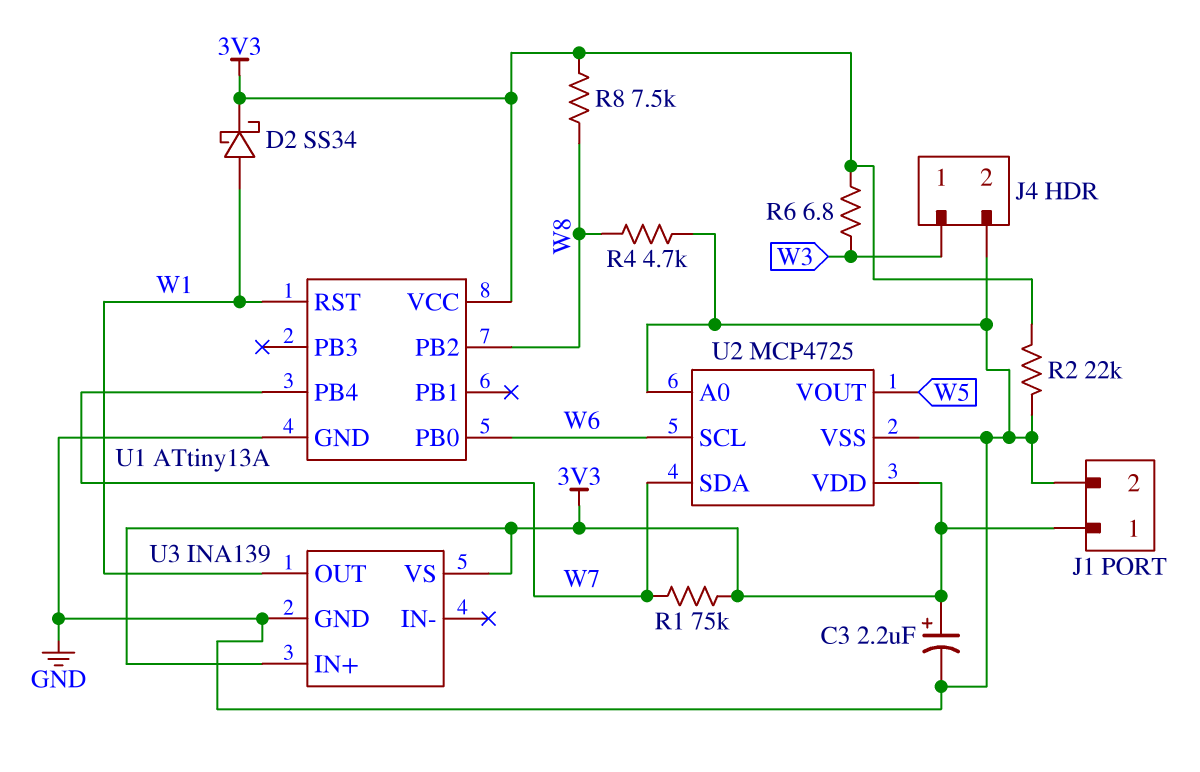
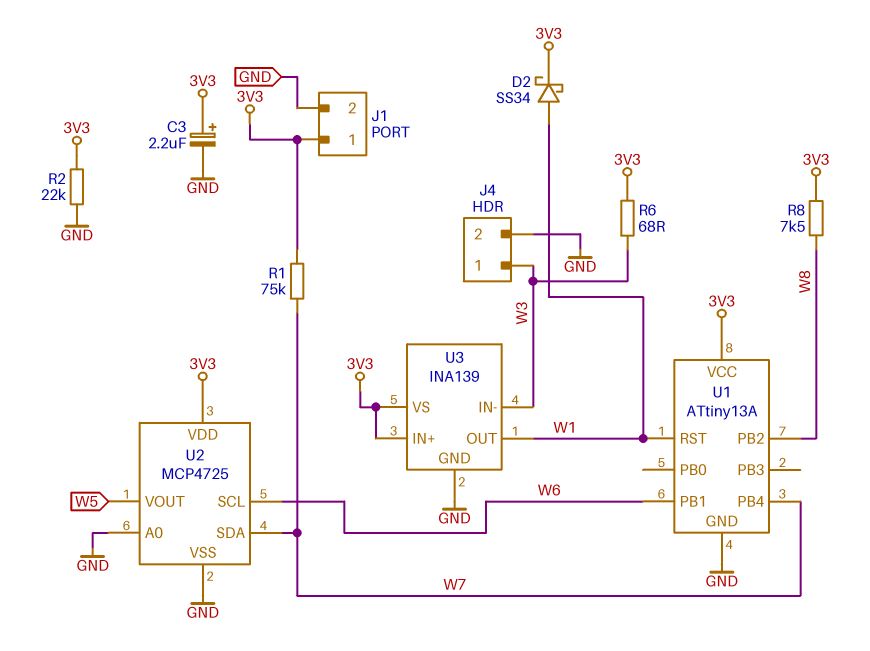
R4: 4.7k (GND, W8) -> none
R6: 6.8 (3V3, W3) -> 68 (3V3, W3)
U1 pin PB0: W6 -> none
U1 pin PB1: none -> W6
U3 pin IN-: none -> W3

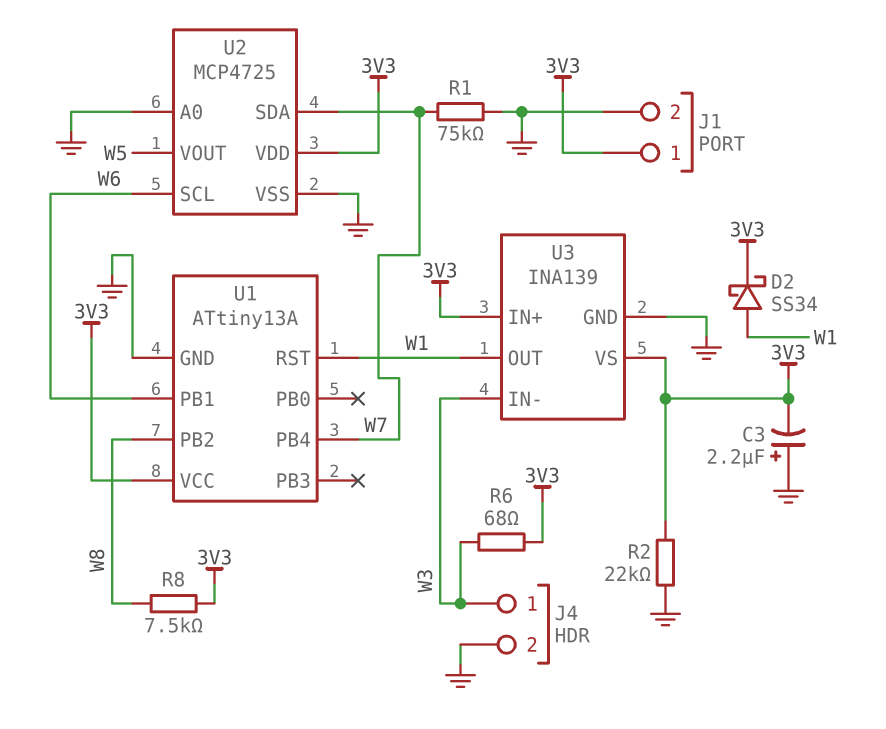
C3: 2.2uF (plus 3V3, minus GND) -> 2.2uF (plus GND, minus 3V3)
R1: 75k (3V3, W7) -> 75k (GND, W7)

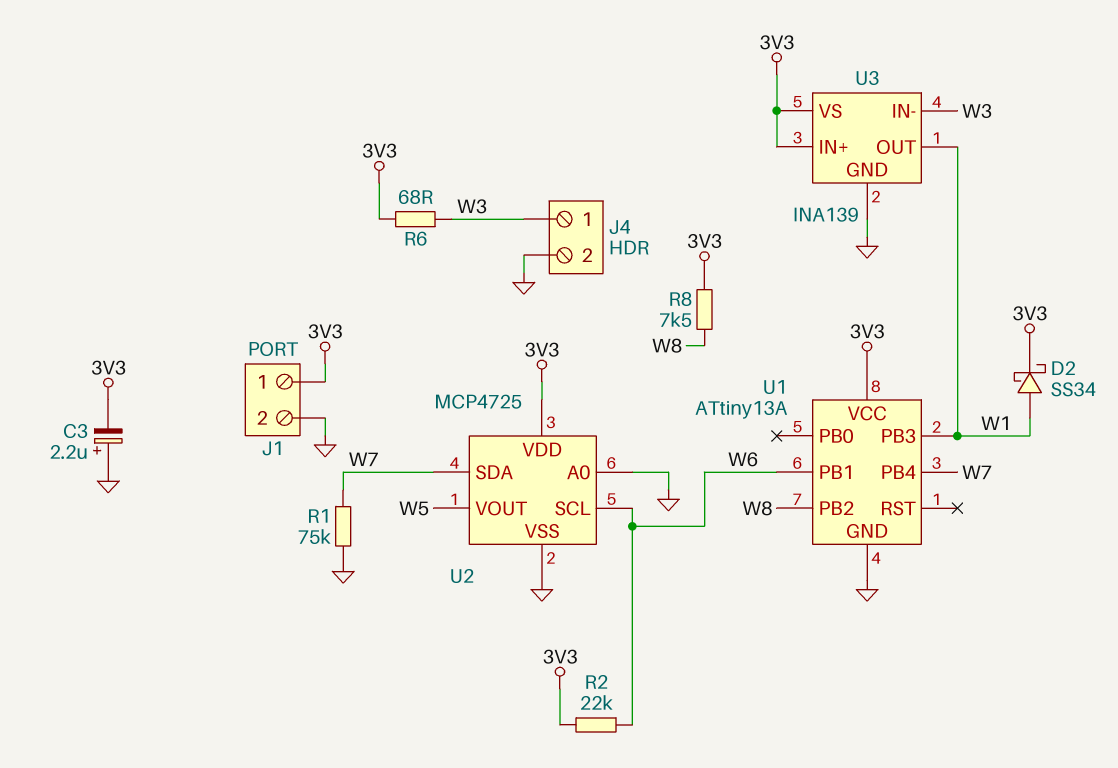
R2: 22k (3V3, GND) -> 22k (3V3, W6)
U1 pin PB3: none -> W1
U1 pin RST: W1 -> none

